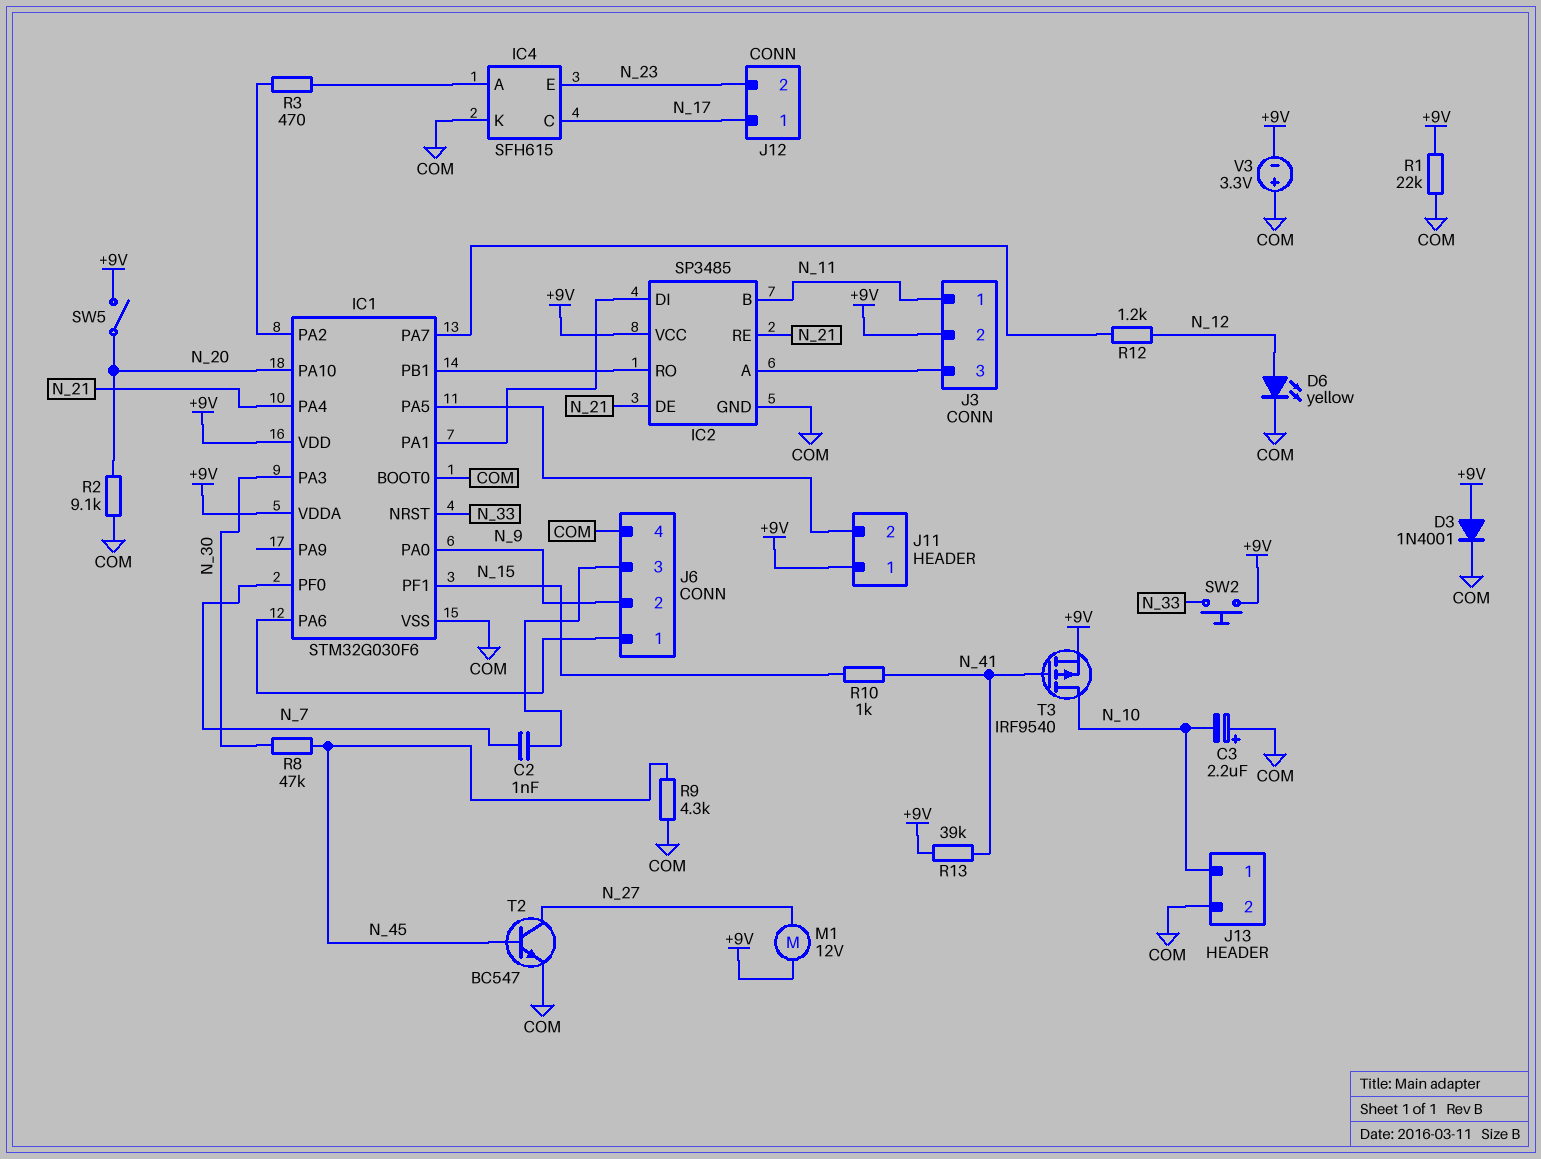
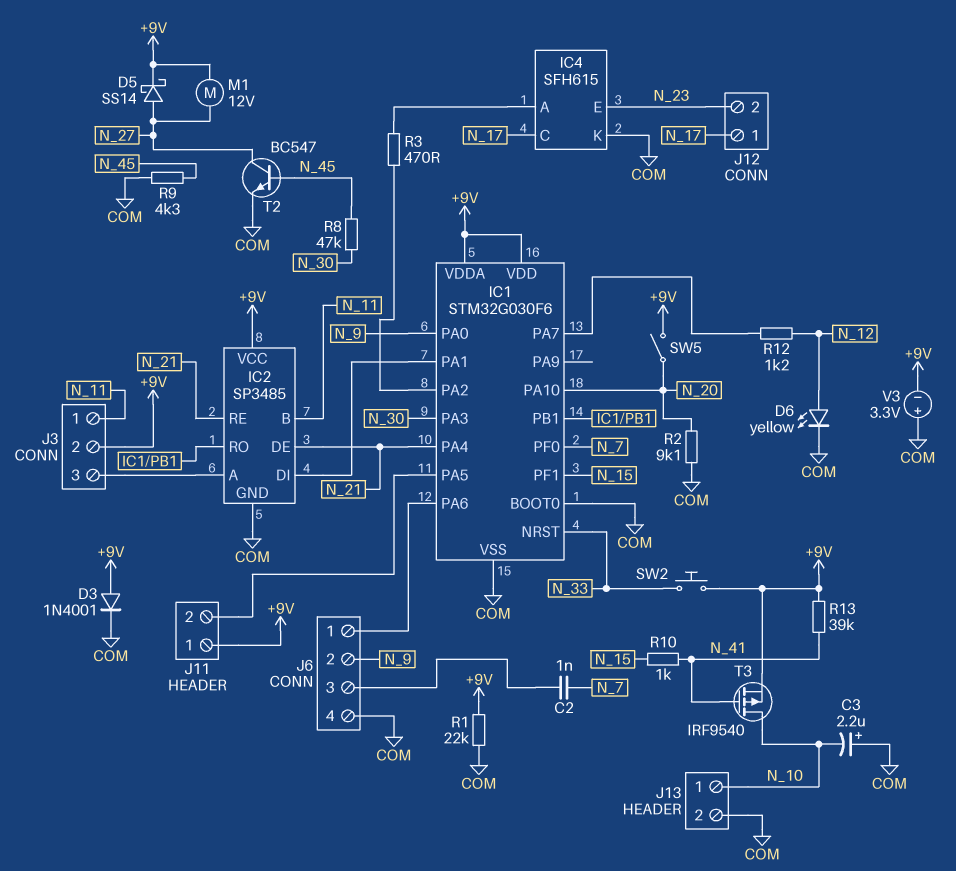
D5: none -> schottky SS14 (A N_27, K +9V)

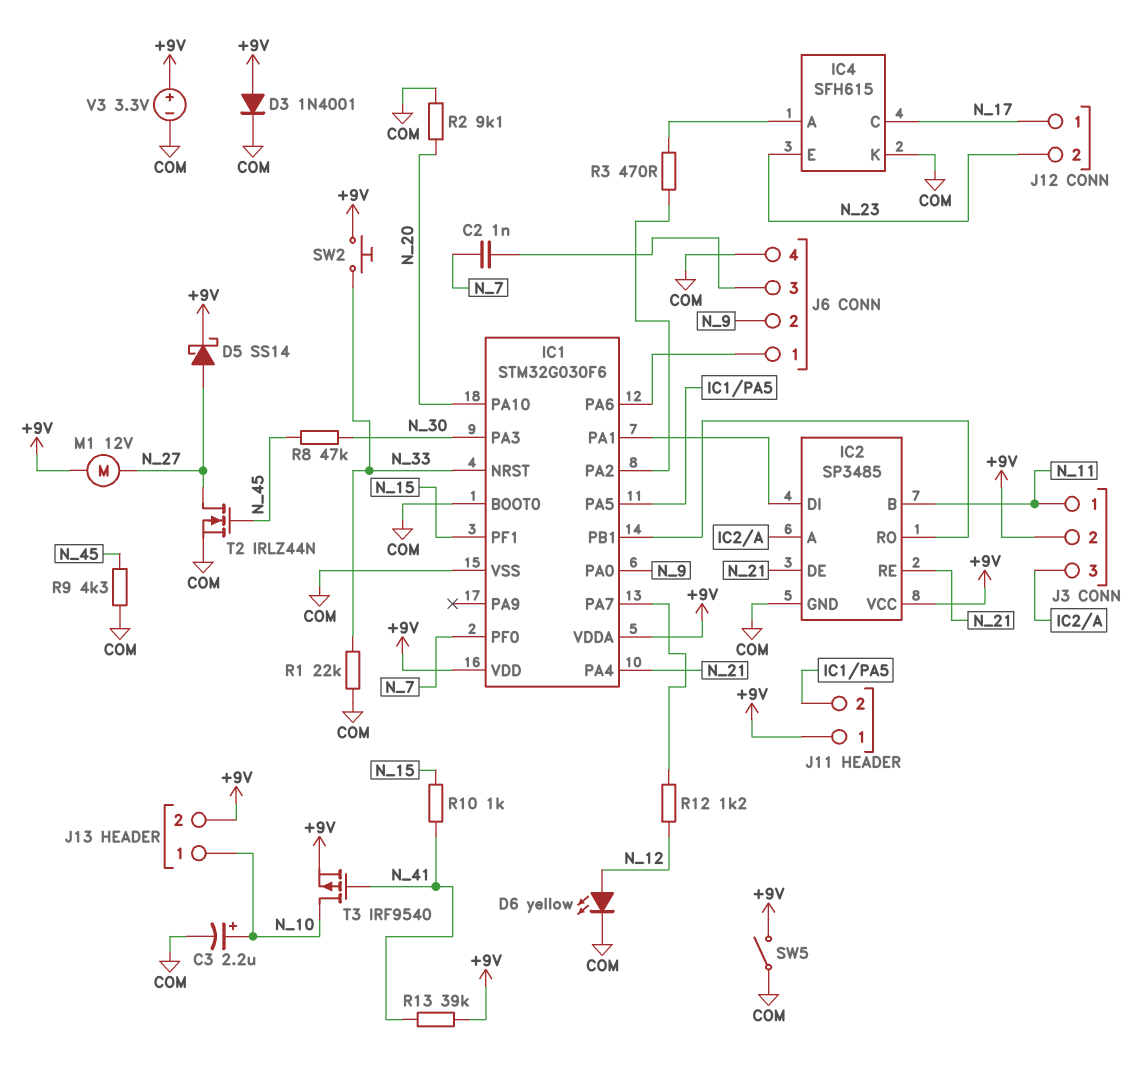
C3: 2.2uF (plus COM, minus N_10) -> 2.2uF (plus N_10, minus COM)
J13 pin 2: COM -> +9V
R1: 22k (+9V, COM) -> 22k (COM, N_33)
SW5: switch (+9V, N_20) -> switch (+9V, COM)
T2: NPN BC547 (B N_45, C N_27, E COM) -> NMOS IRLZ44N (G N_45, D N_27, S COM)
V3: 3.3V (plus COM, minus +9V) -> 3.3V (plus +9V, minus COM)

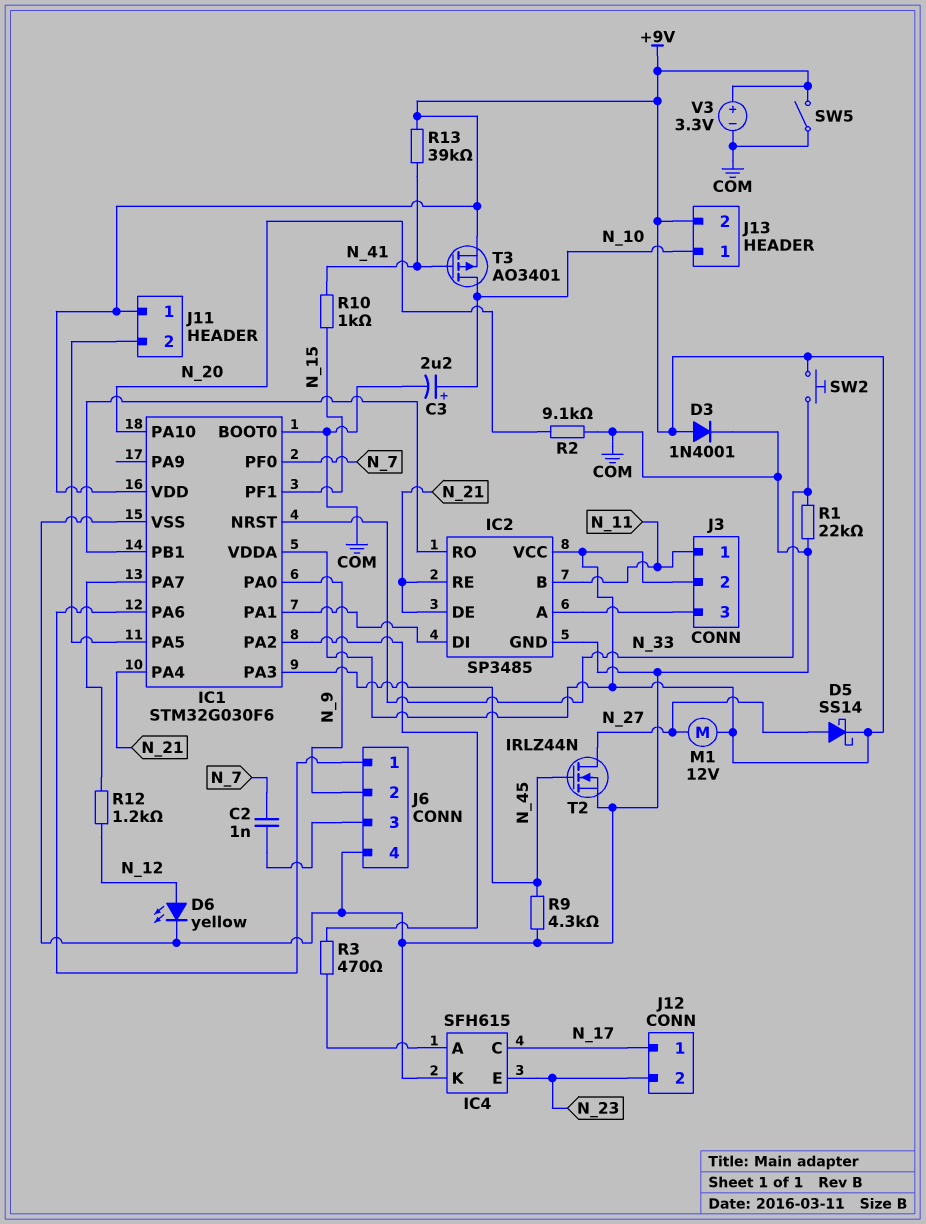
IC1 pin PA3: N_30 -> N_45
R8: 47k (N_30, N_45) -> none
T3: PMOS IRF9540 (G N_41, D N_10, S +9V) -> PMOS AO3401 (G N_41, D N_10, S +9V)

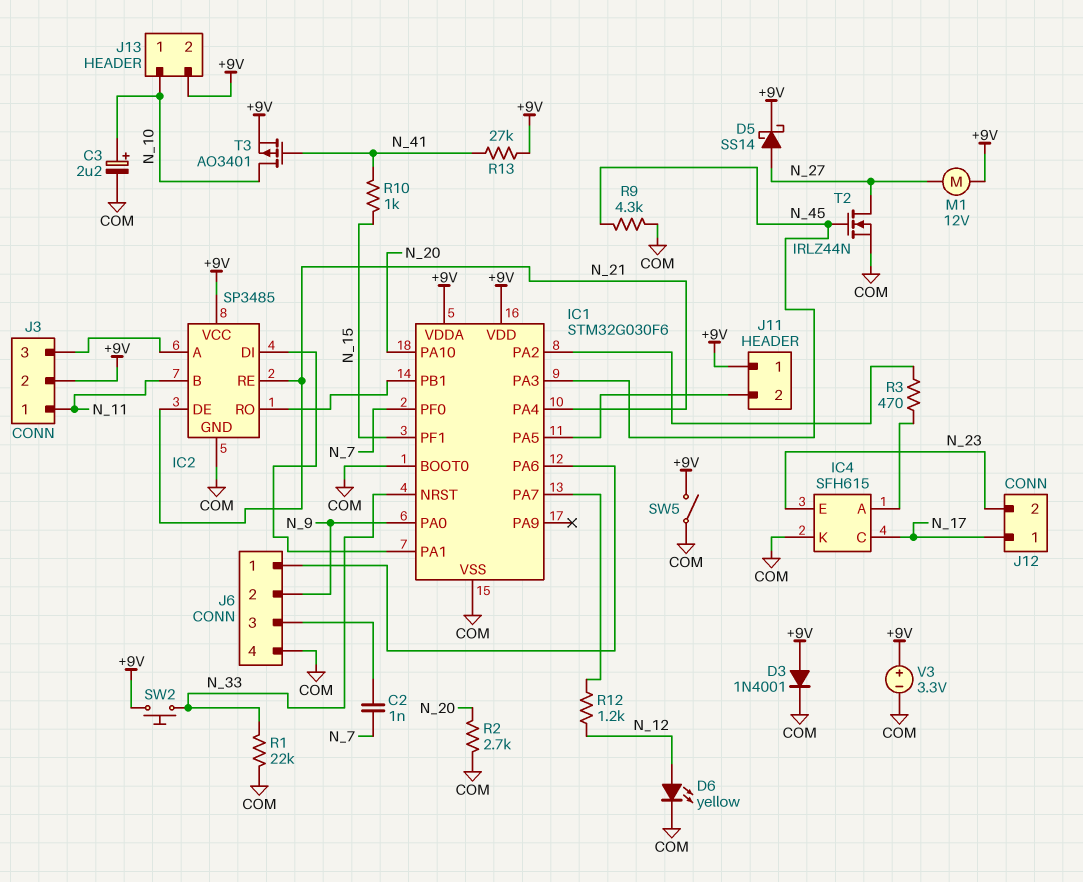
R2: 9.1k (COM, N_20) -> 2.7k (COM, N_20)
R13: 39k (+9V, N_41) -> 27k (+9V, N_41)

